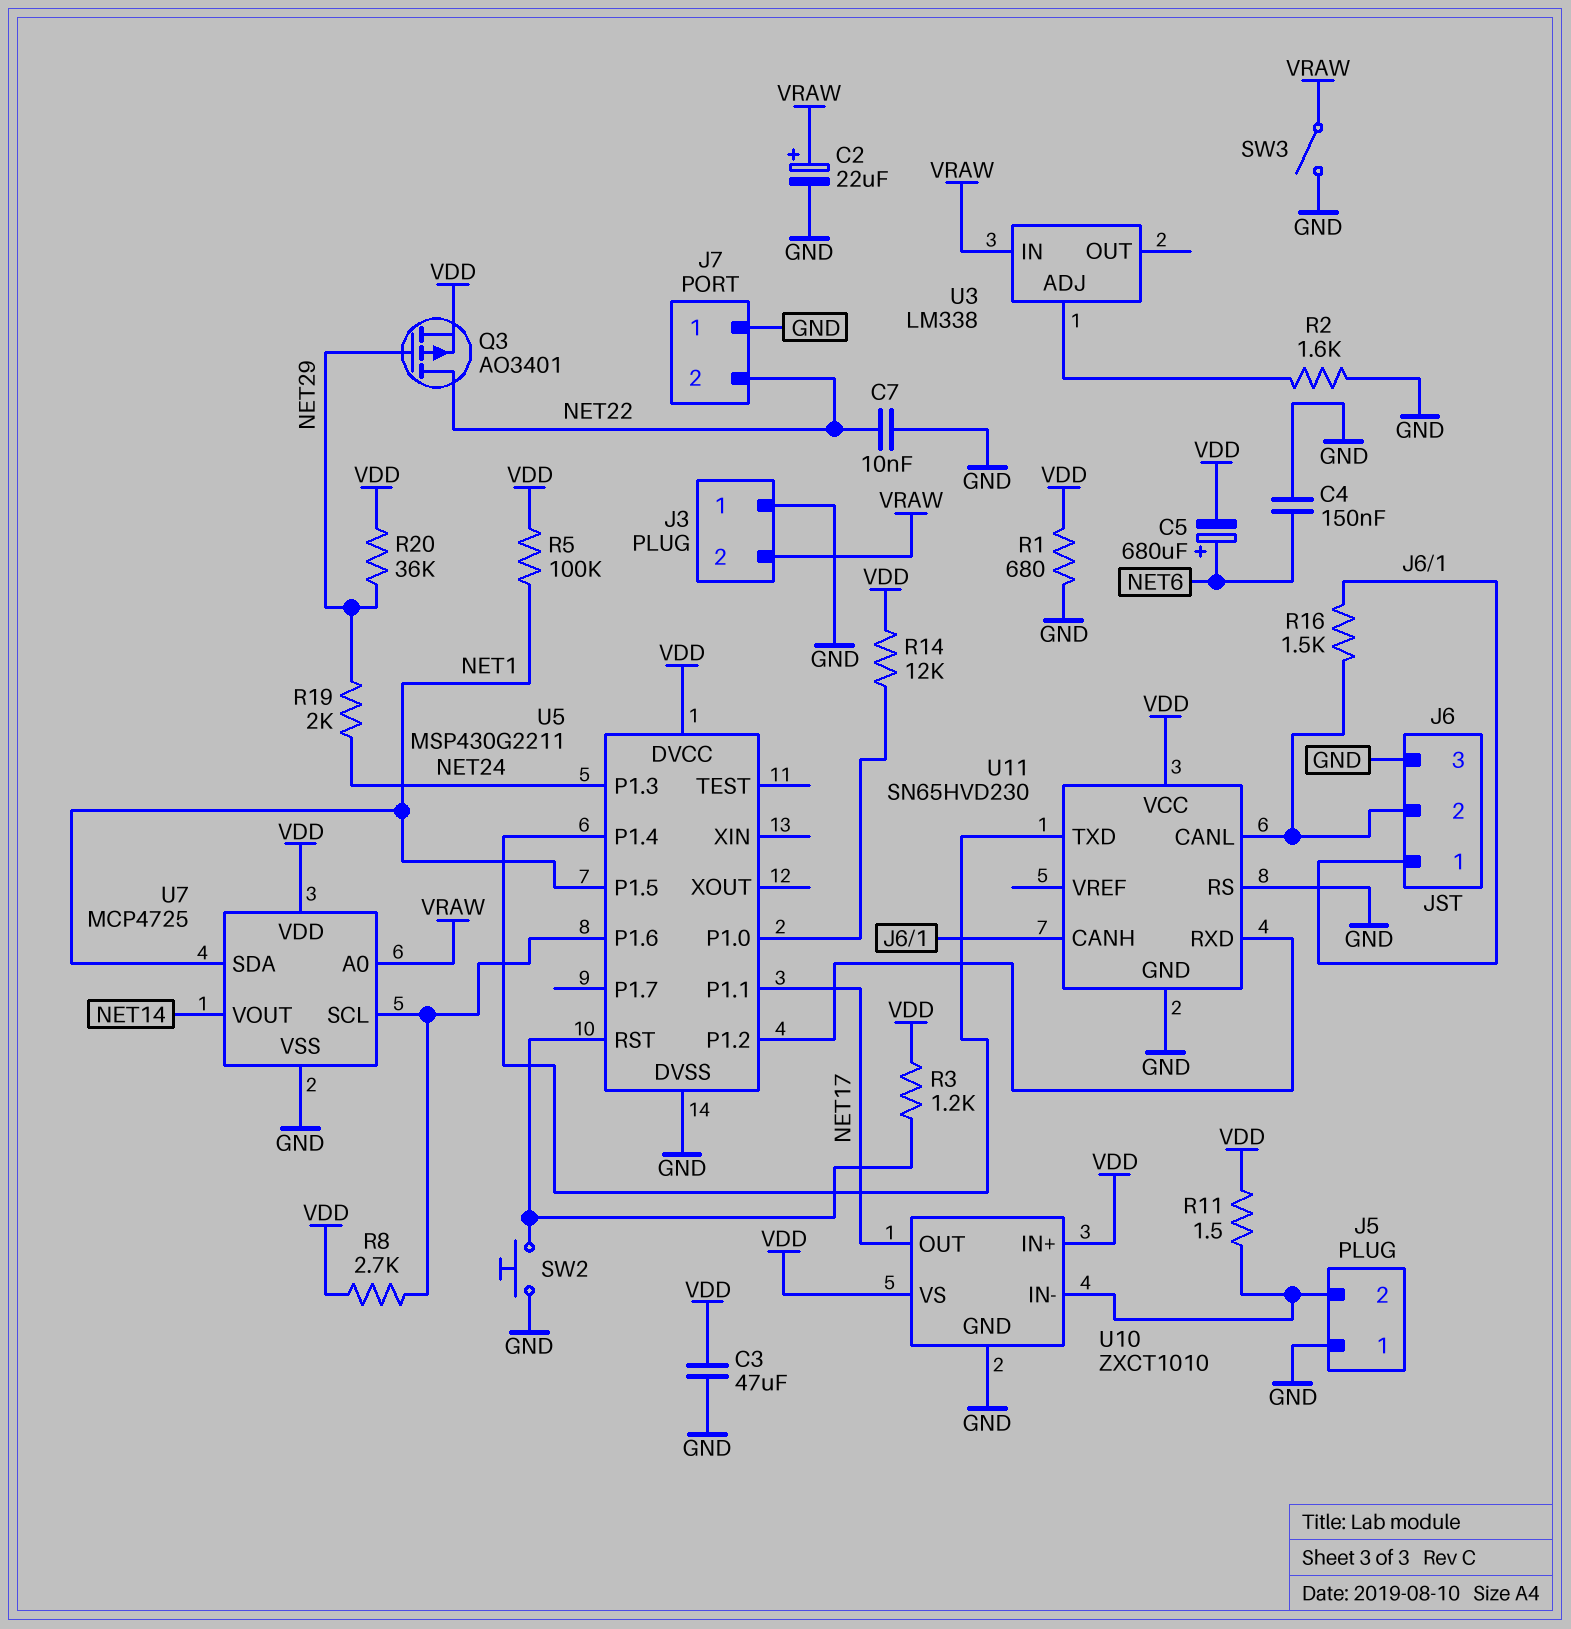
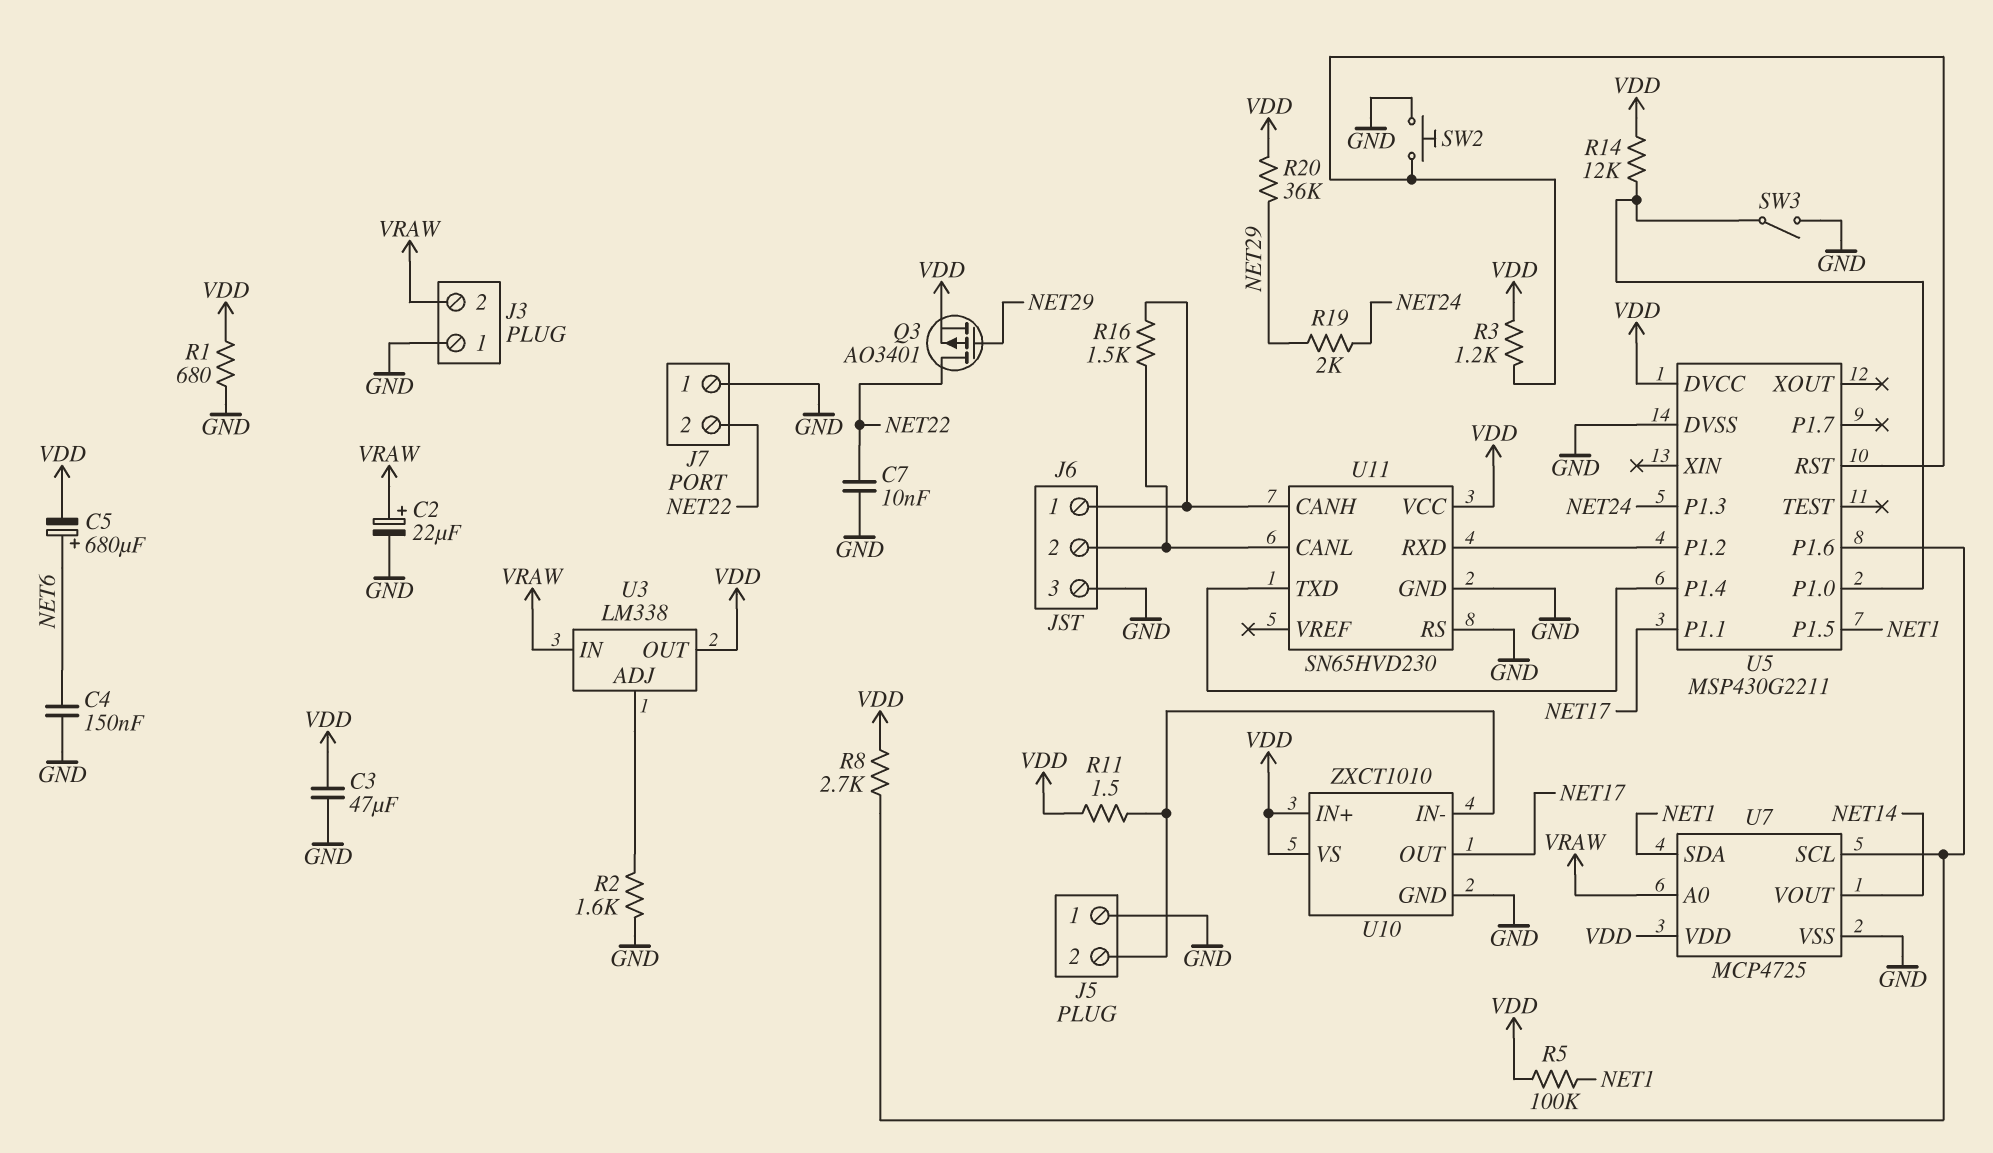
SW3: switch (GND, VRAW) -> switch (GND, U5/P1.0)
U3 pin OUT: none -> VDD

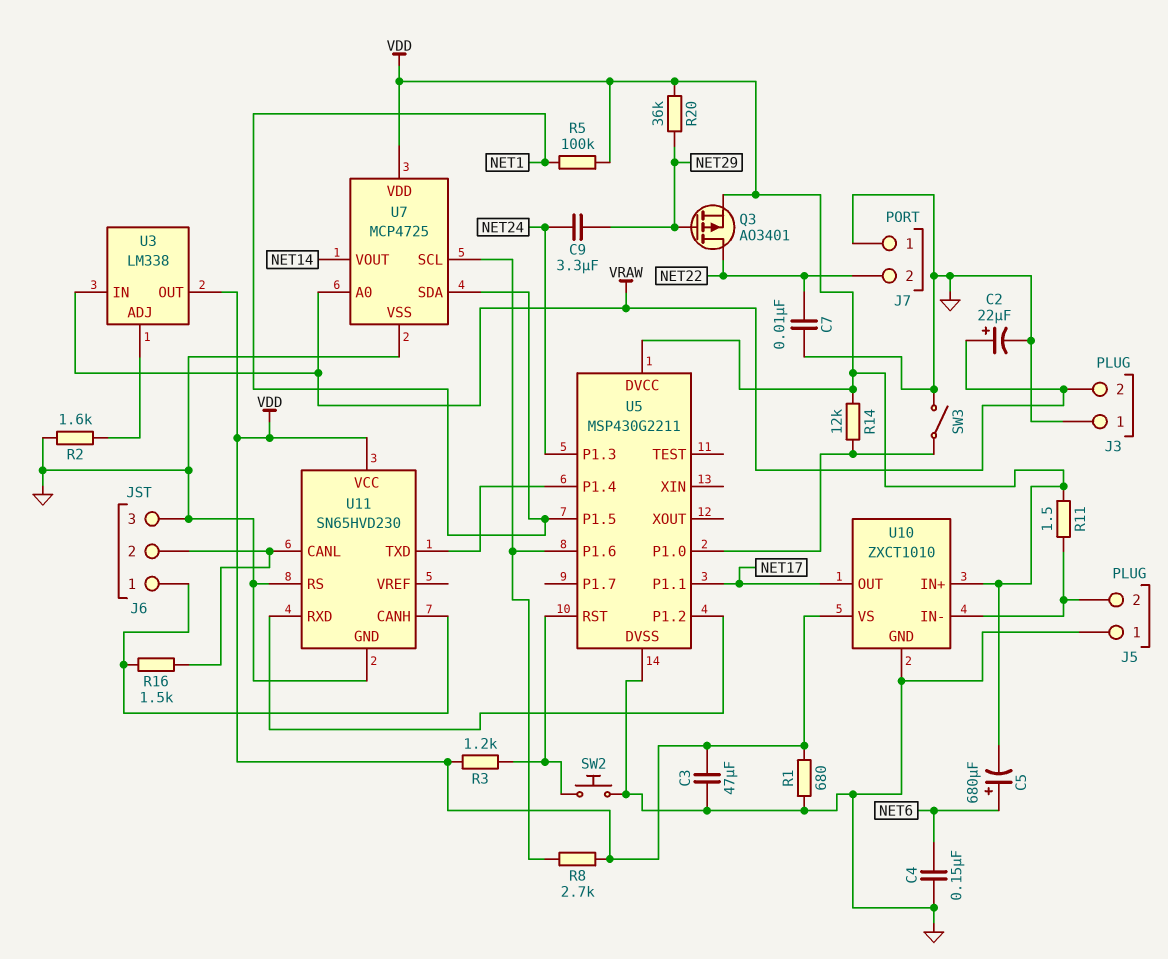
C9: none -> 3.3uF (NET24, NET29)
R19: 2k (NET24, NET29) -> none

